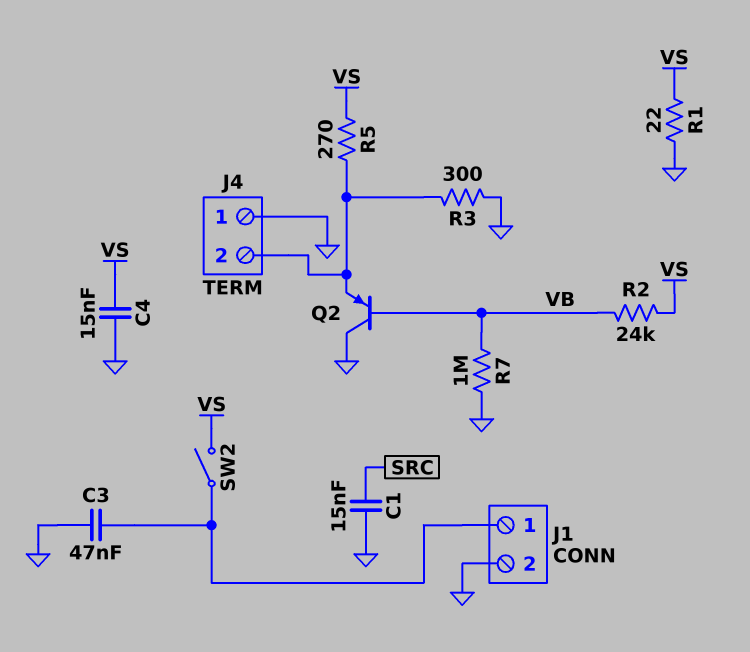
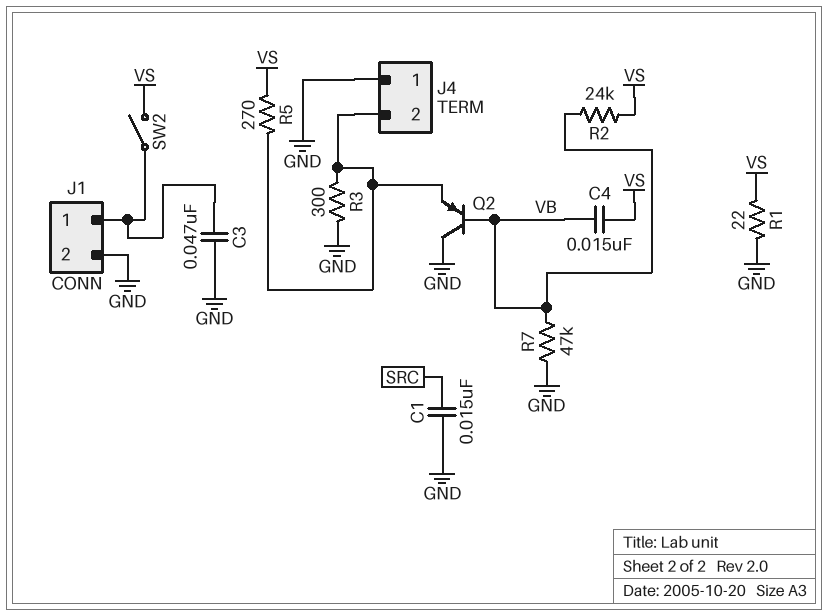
C4: 15nF (GND, VS) -> 15nF (VB, VS)
R7: 1M (GND, VB) -> 47k (GND, VB)

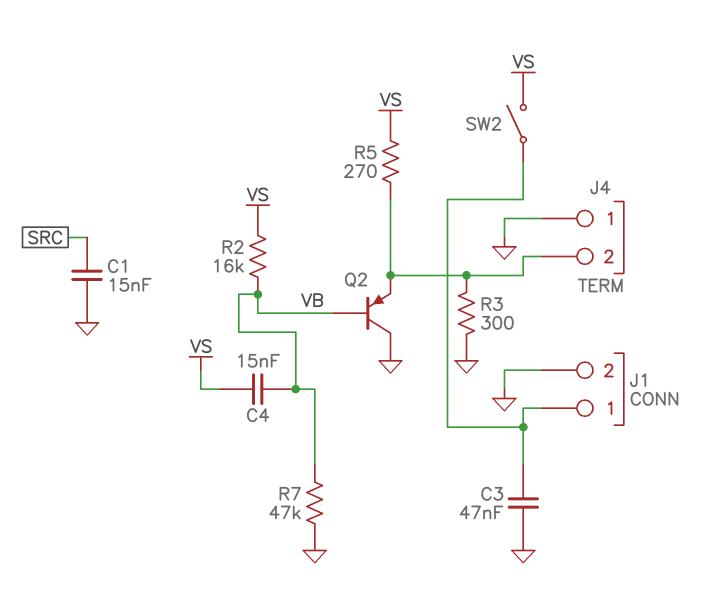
R1: 22 (GND, VS) -> none
R2: 24k (VB, VS) -> 16k (VB, VS)

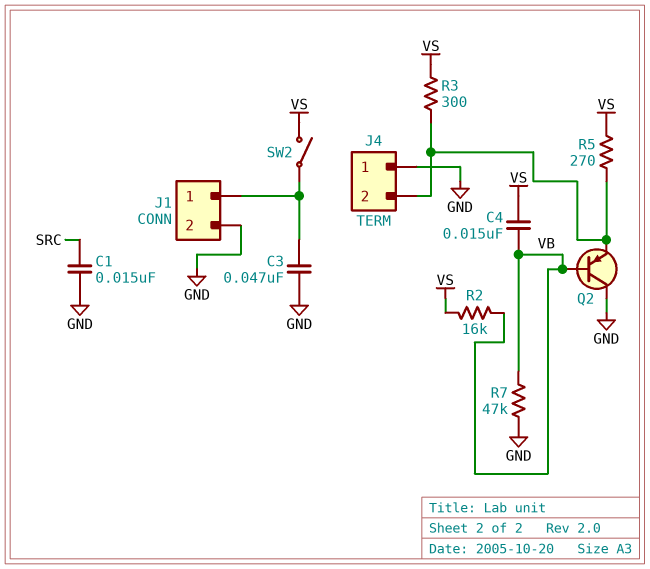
R3: 300 (GND, J4/2) -> 300 (J4/2, VS)

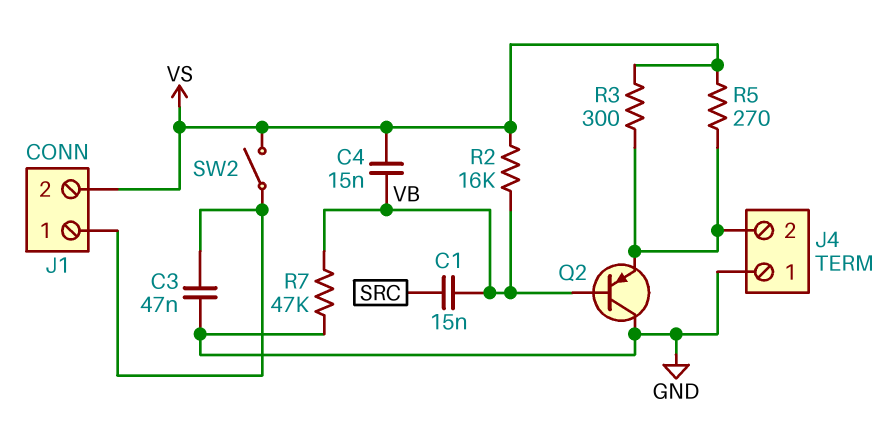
C1: 15nF (GND, SRC) -> 15nF (SRC, VB)
J1 pin 2: GND -> VS

